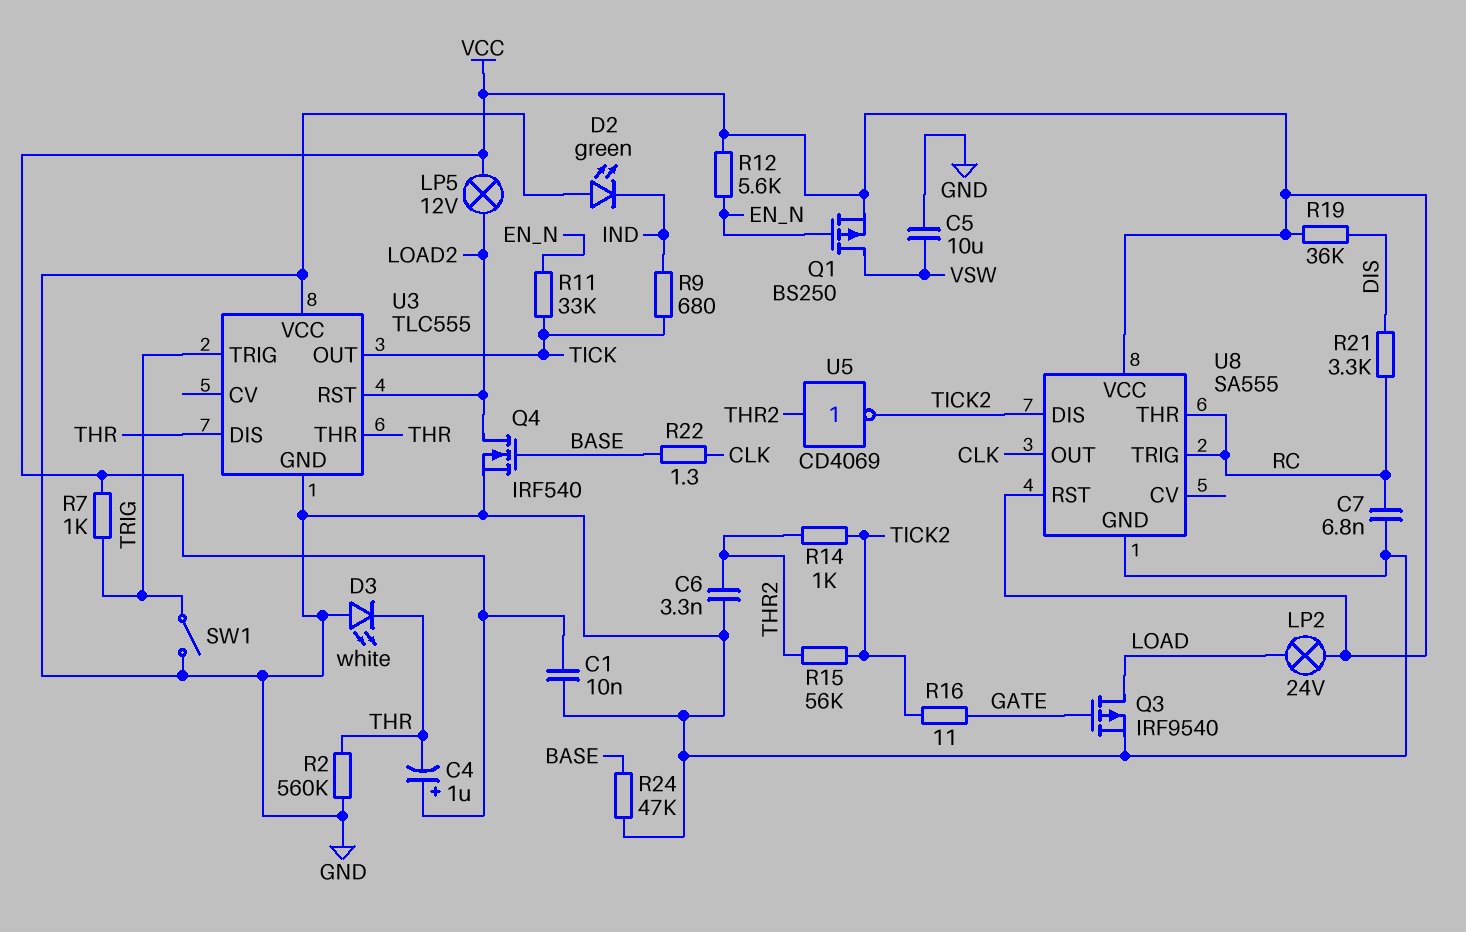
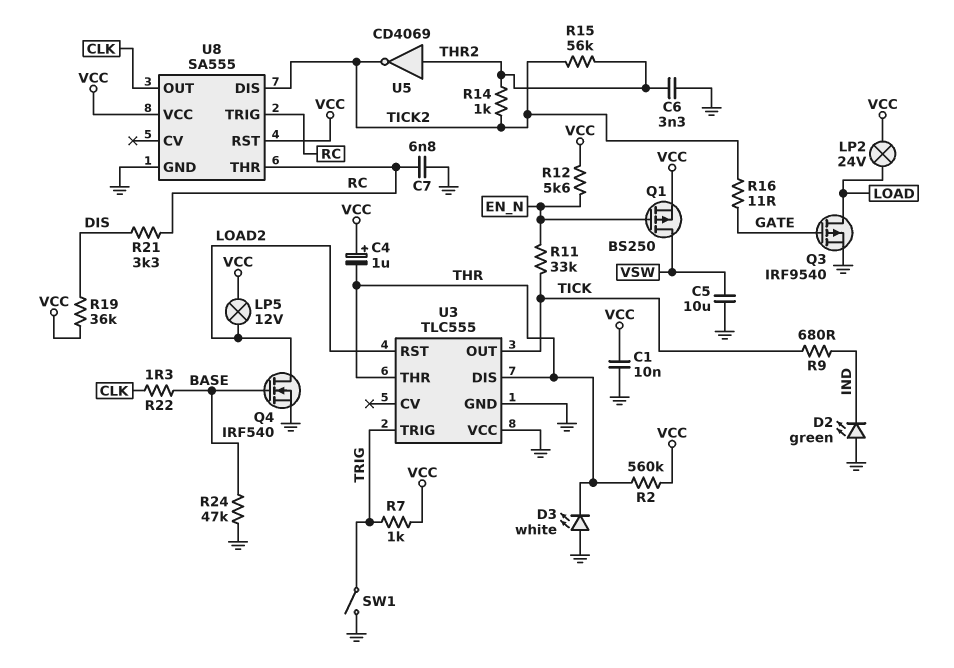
R2: 560k (GND, THR) -> 560k (THR, VCC)

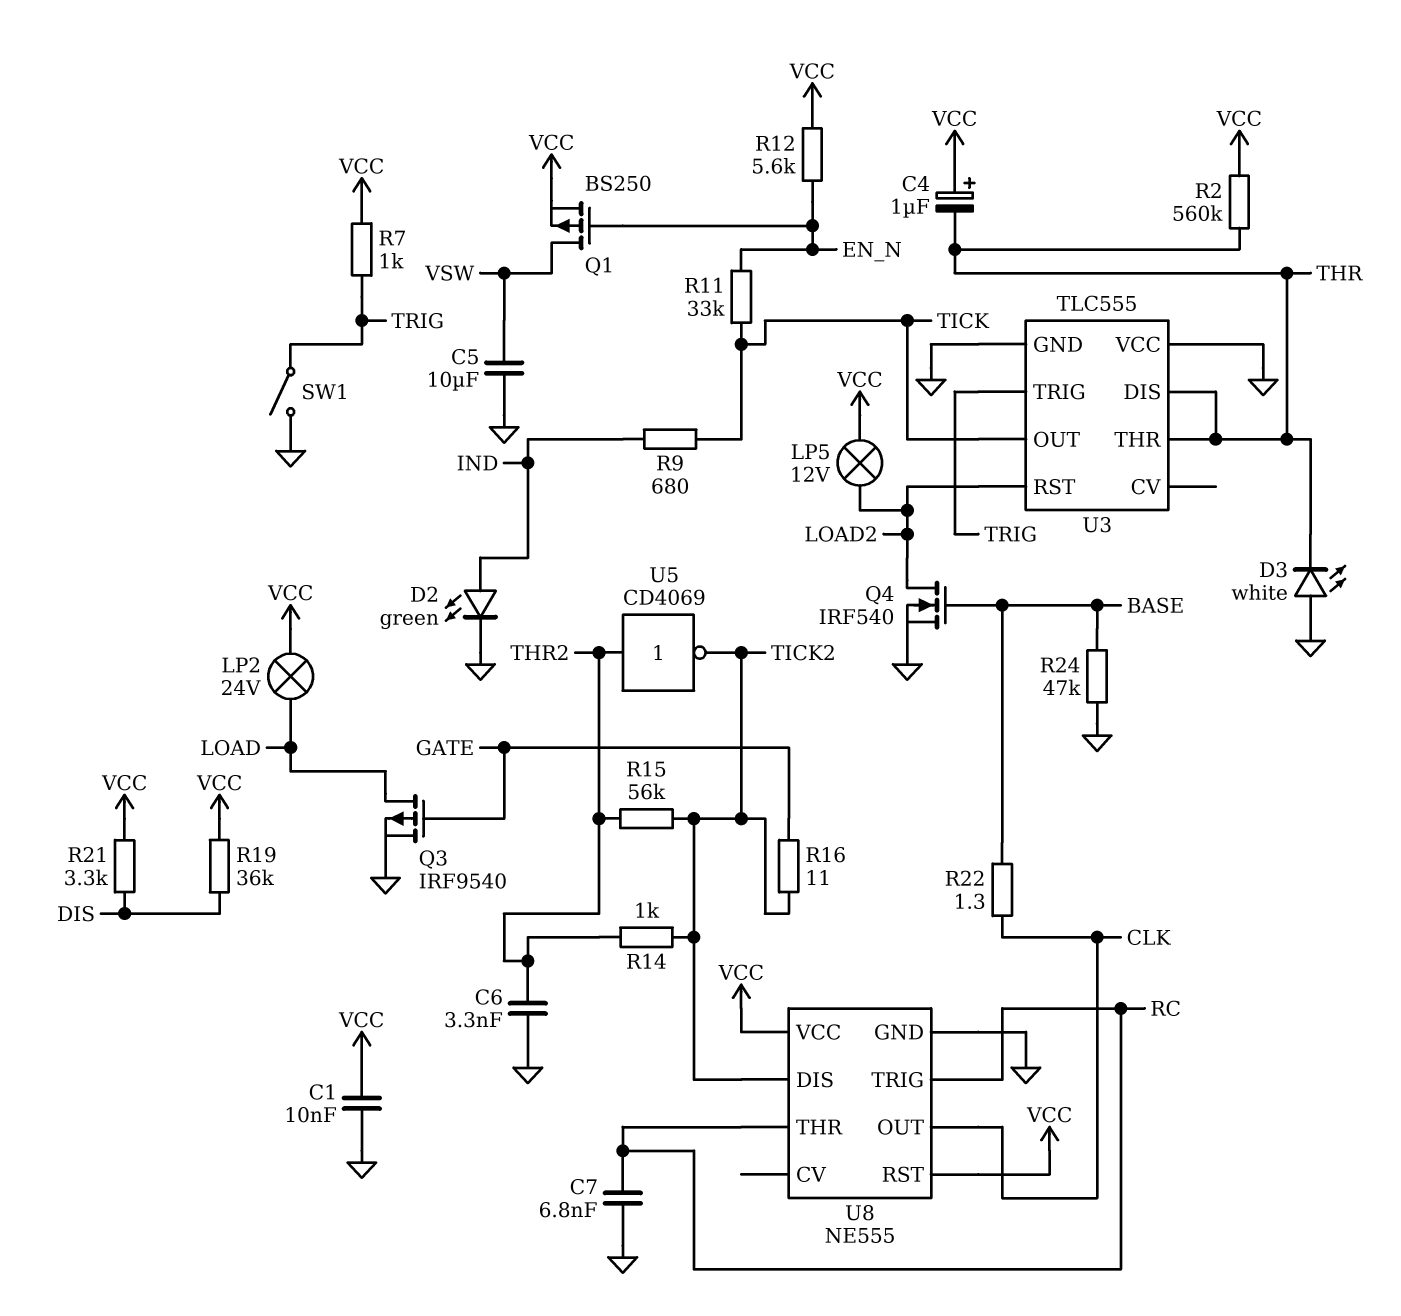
D2: LED green (A GND, K IND) -> LED green (A IND, K GND)
R21: 3.3k (DIS, RC) -> 3.3k (DIS, VCC)
U8: SA555 -> NE555

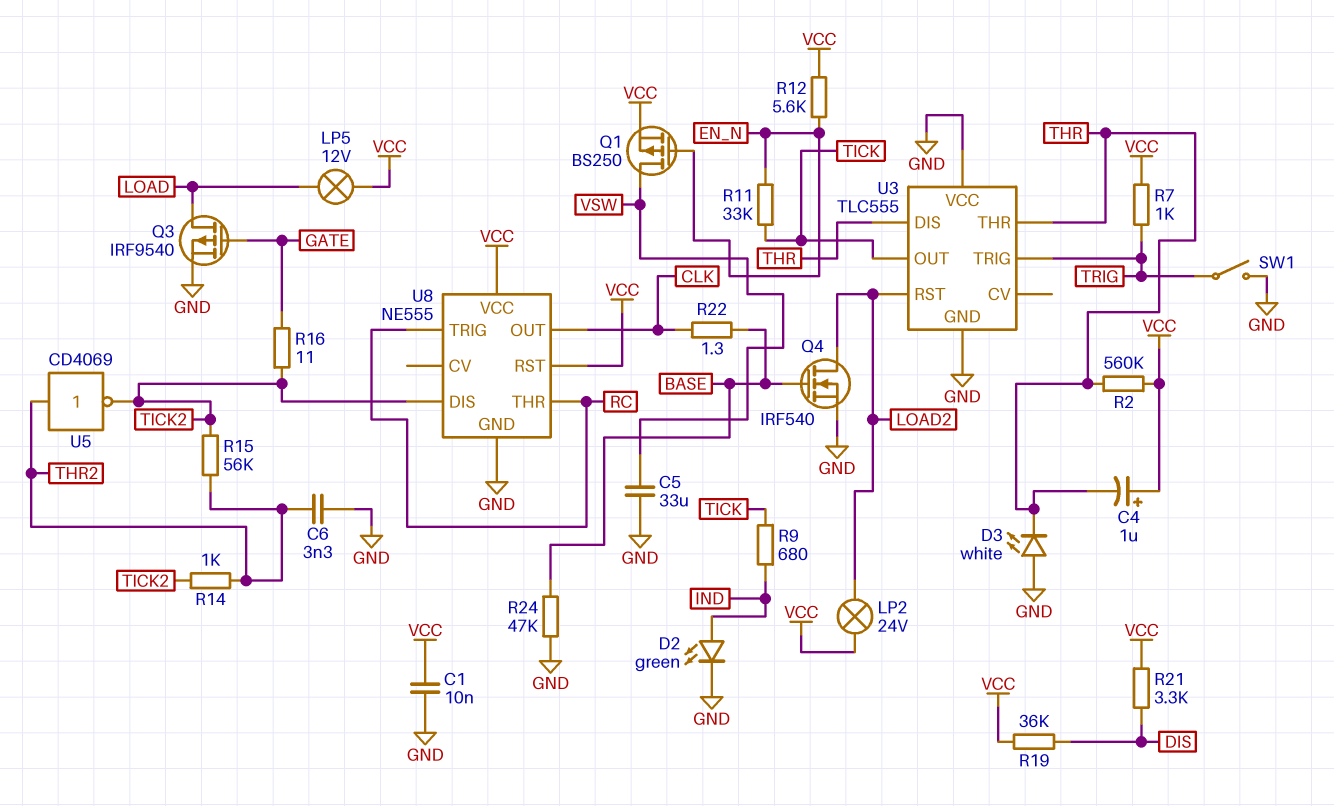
C5: 10uF (GND, VSW) -> 33uF (GND, VSW)
C7: 6.8nF (GND, RC) -> none
LP2: lamp 24V (LOAD, VCC) -> lamp 24V (LOAD2, VCC)
LP5: lamp 12V (LOAD2, VCC) -> lamp 12V (LOAD, VCC)

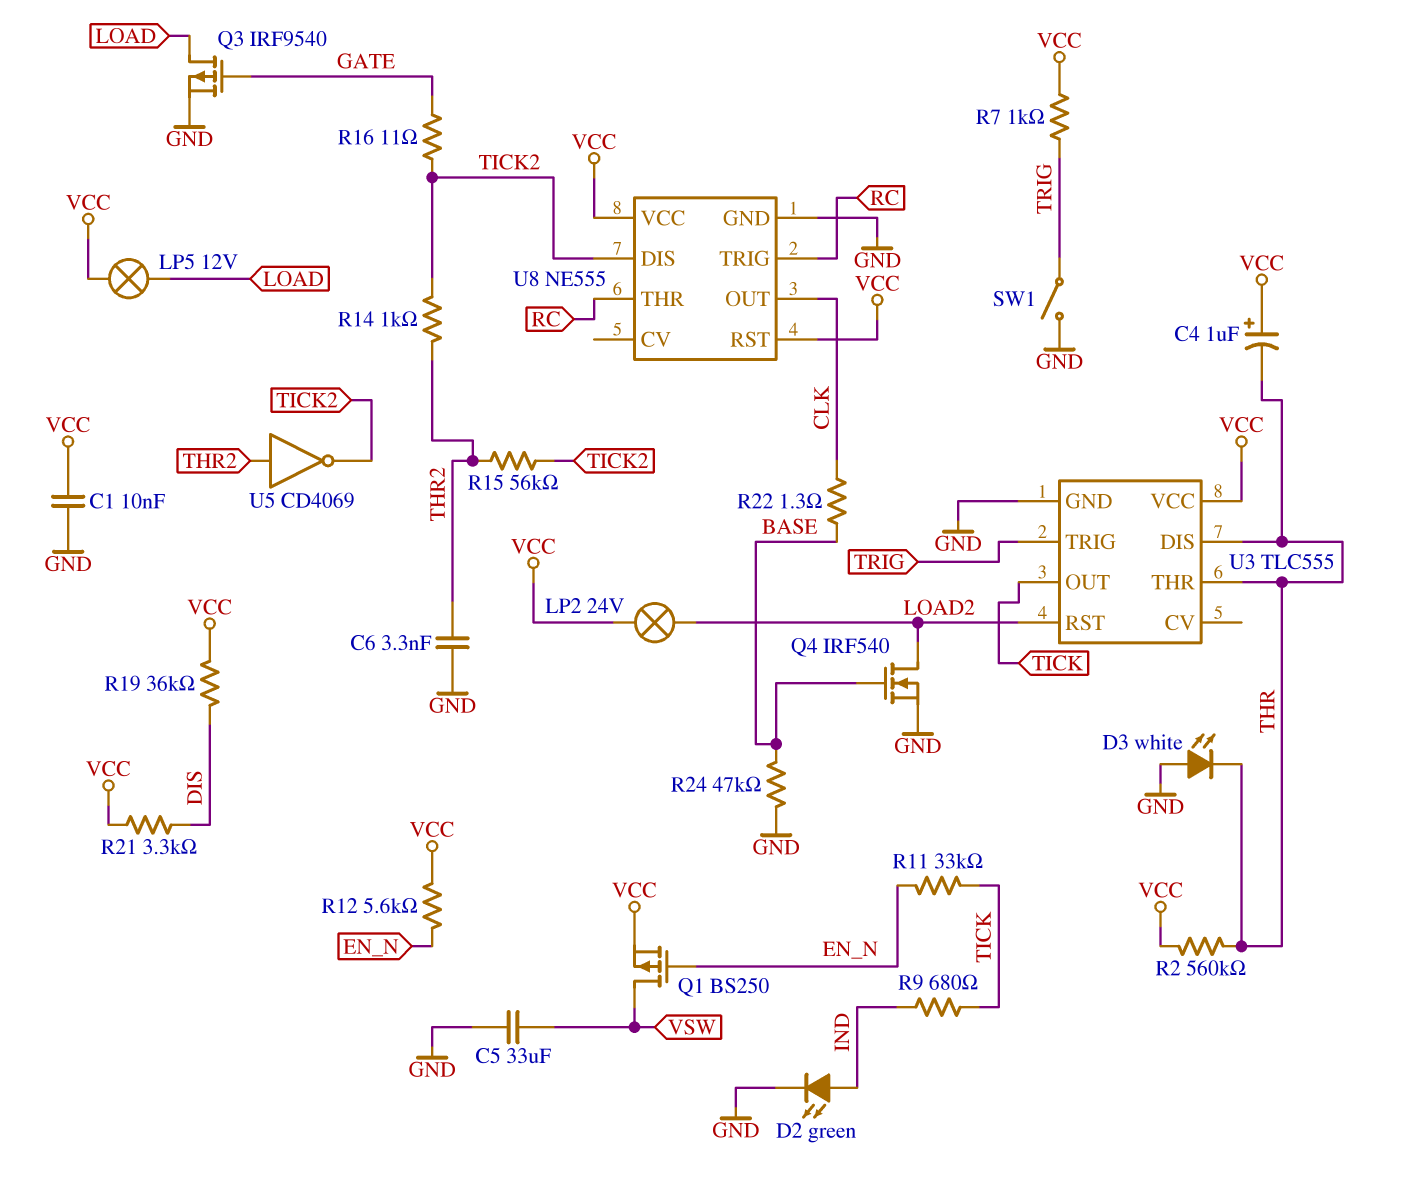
U3 pin VCC: GND -> VCC

